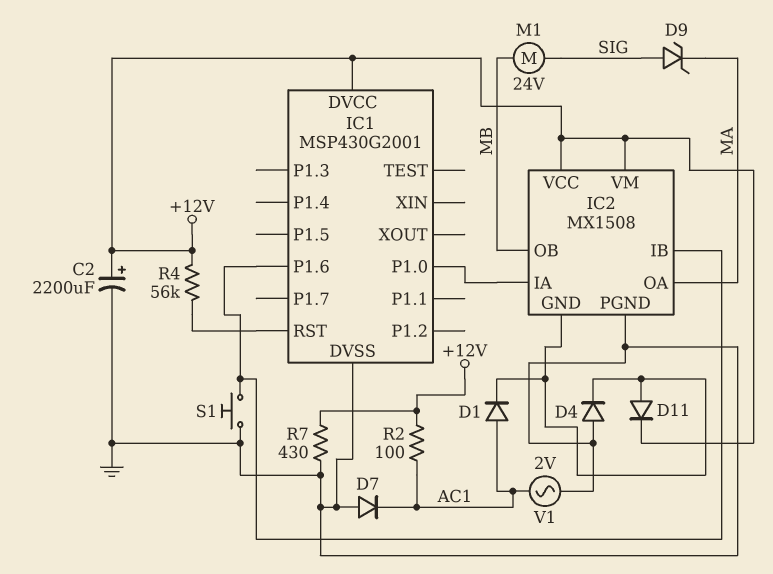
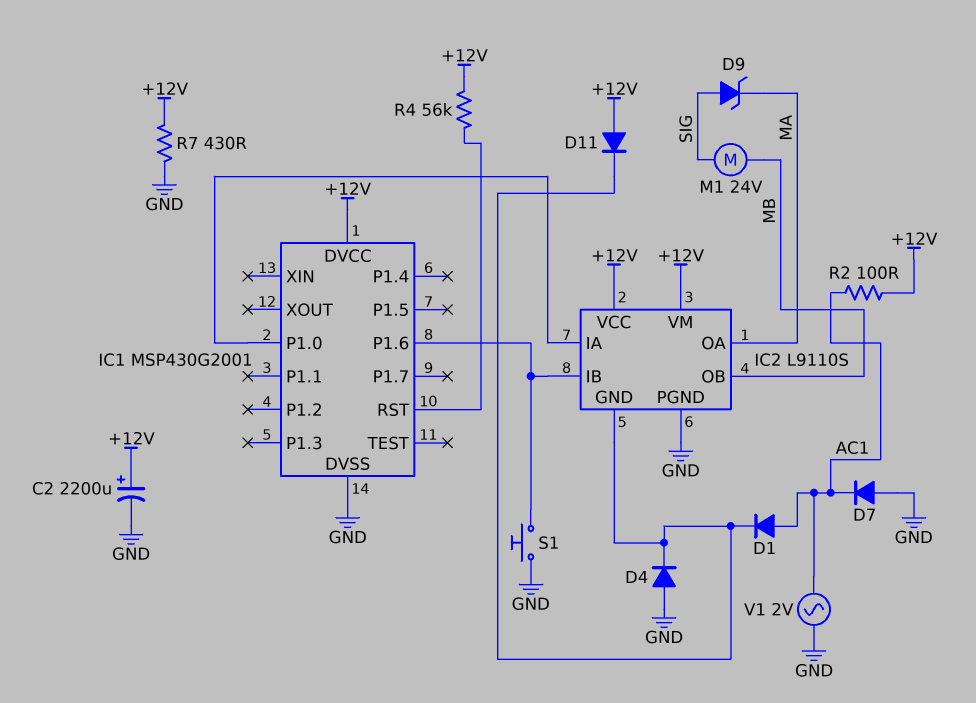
D11: diode (A IC2/GND, K +12V) -> diode (A +12V, K IC2/GND)
IC2: MX1508 -> L9110S

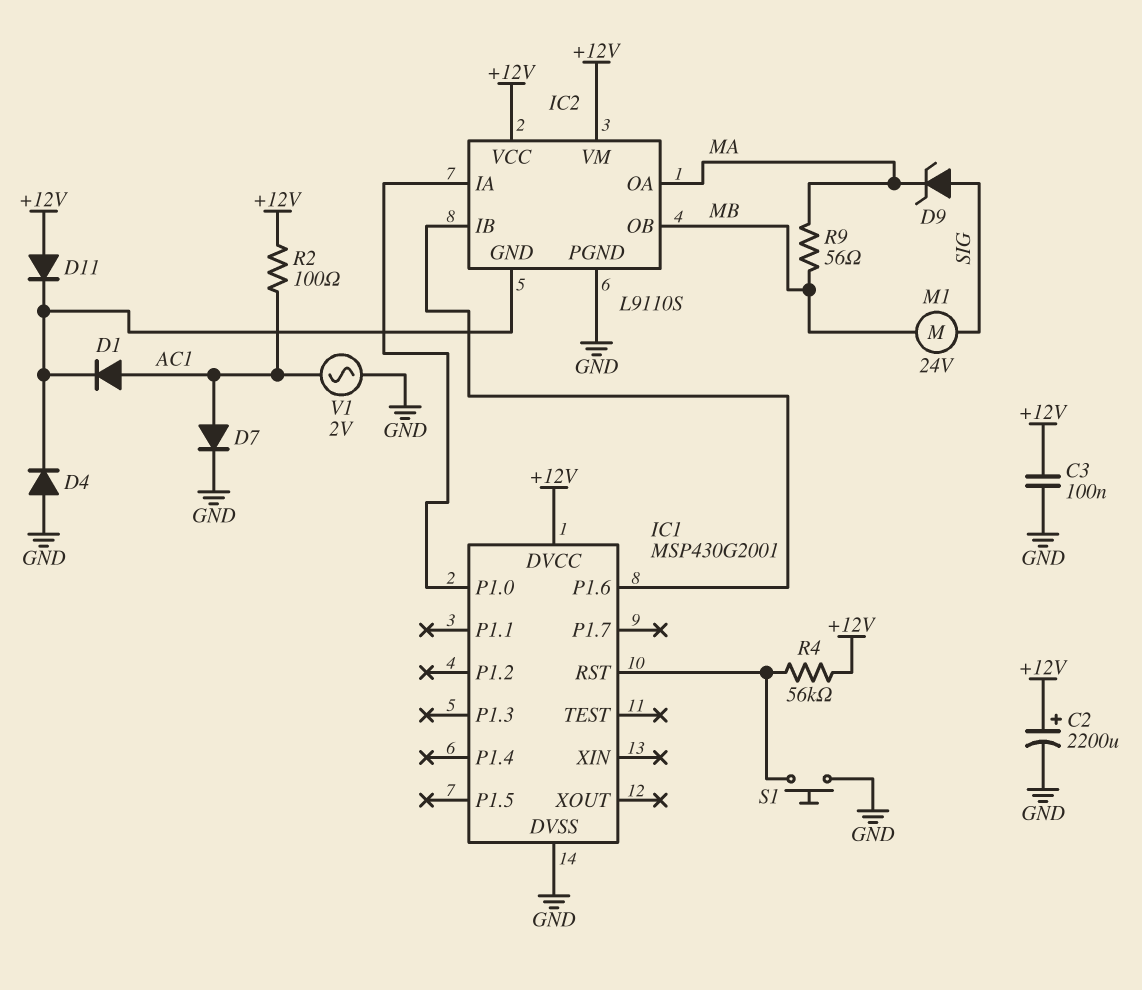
C3: none -> 100nF (+12V, GND)
D7: diode (A GND, K AC1) -> diode (A AC1, K GND)
R7: 430 (+12V, GND) -> none
R9: none -> 56 (MA, MB)
S1: button (GND, IC1/P1.6) -> button (GND, IC1/RST)

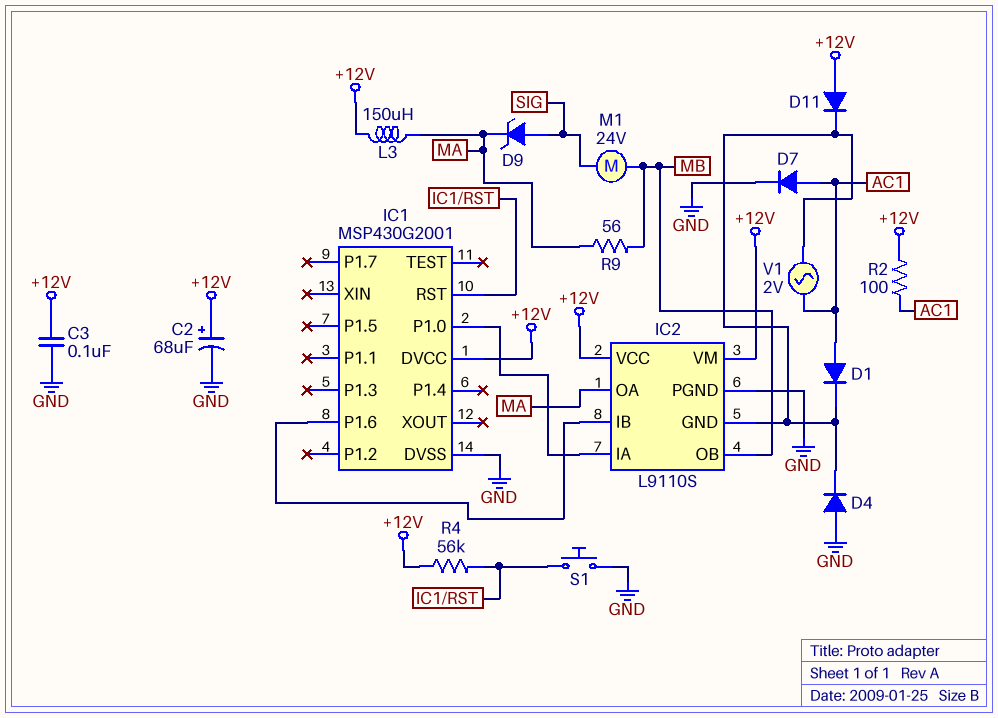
C2: 2200uF (plus +12V, minus GND) -> 68uF (plus +12V, minus GND)
L3: none -> 150uH (+12V, MA)
V1: AC 2V (AC1, GND) -> AC 2V (AC1, IC2/GND)

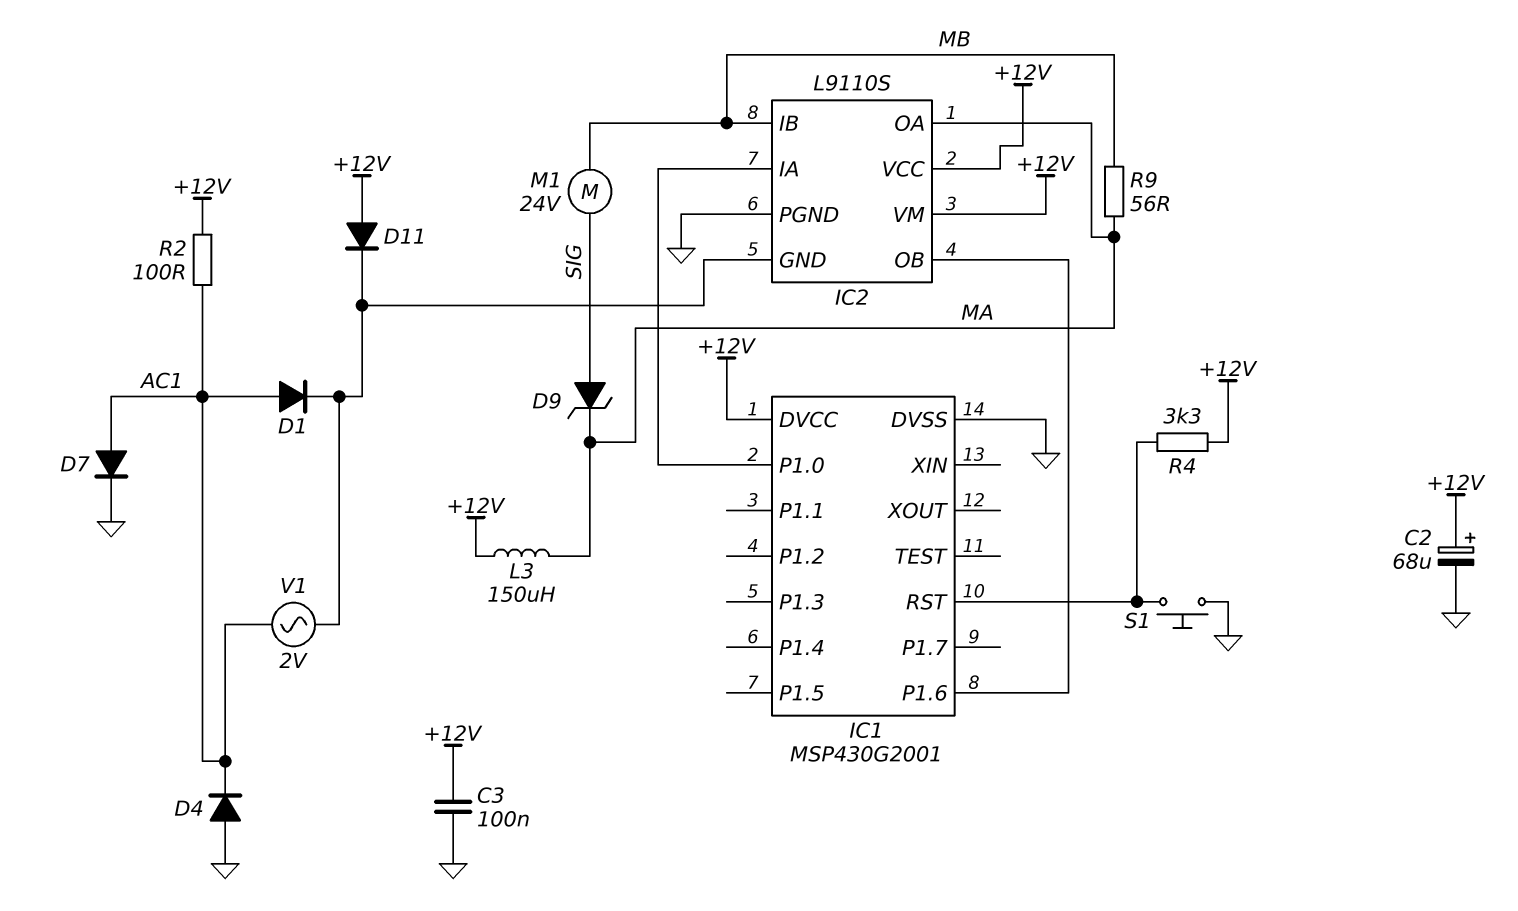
D4: diode (A GND, K IC2/GND) -> diode (A GND, K AC1)
IC2 pin IB: IC1/P1.6 -> MB
IC2 pin OB: MB -> IC1/P1.6
R4: 56k (+12V, IC1/RST) -> 3.3k (+12V, IC1/RST)

